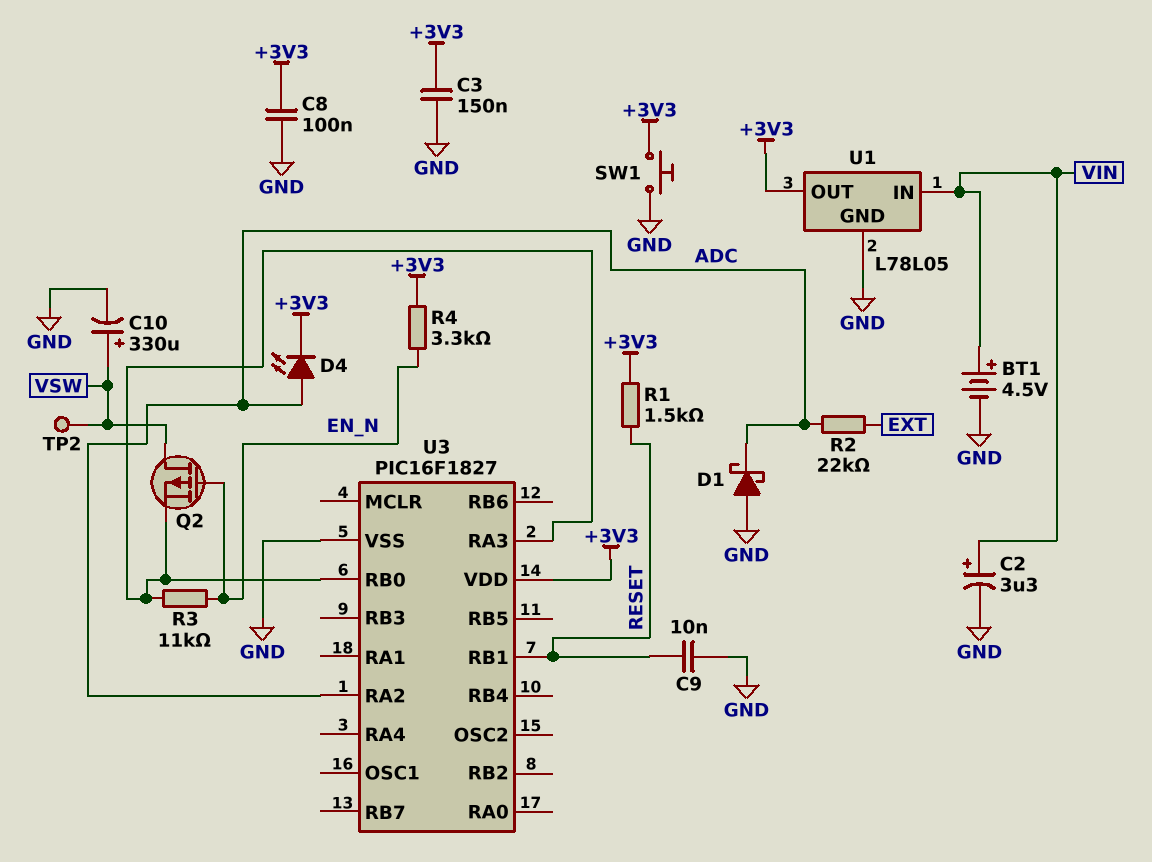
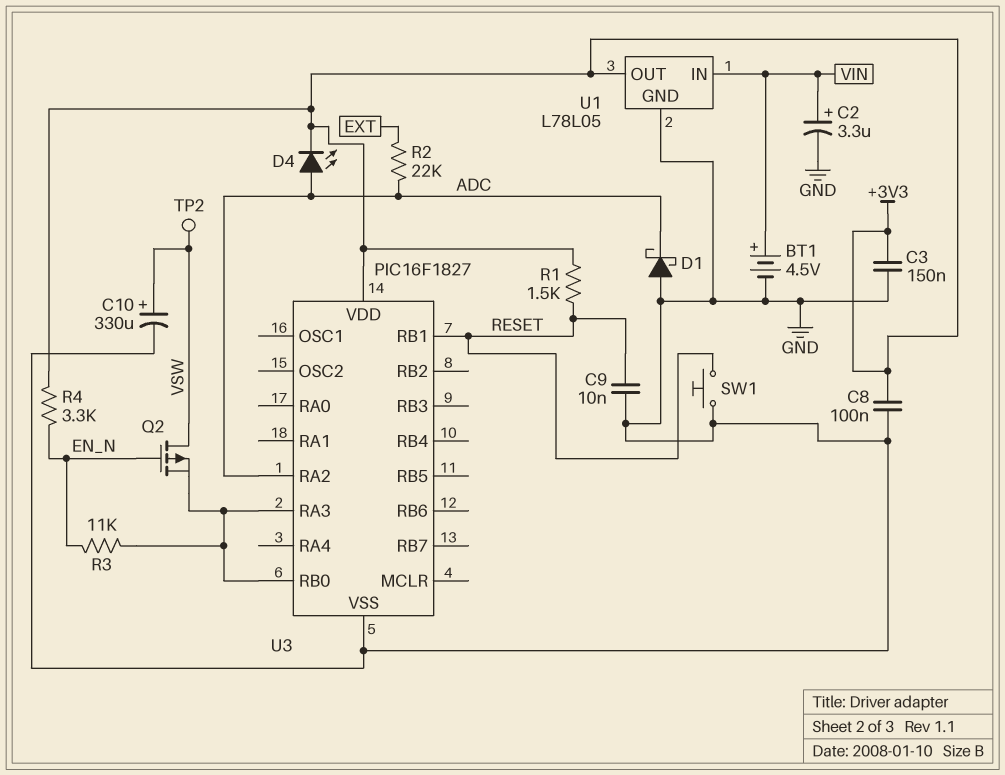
SW1: button (+3V3, GND) -> button (GND, RESET)

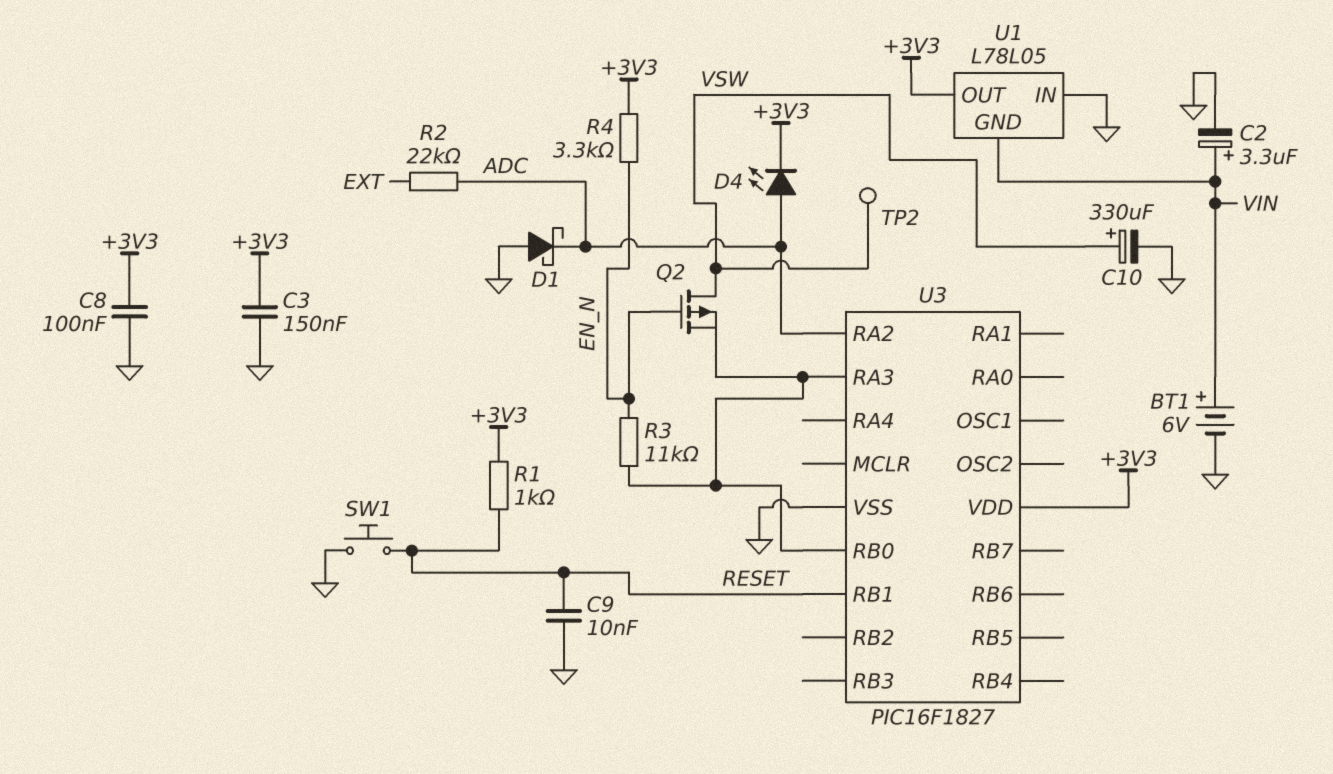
BT1: 4.5V (plus VIN, minus GND) -> 6V (plus VIN, minus GND)
R1: 1.5k (+3V3, RESET) -> 1k (+3V3, RESET)
U1 pin GND: GND -> VIN
U1 pin IN: VIN -> GND

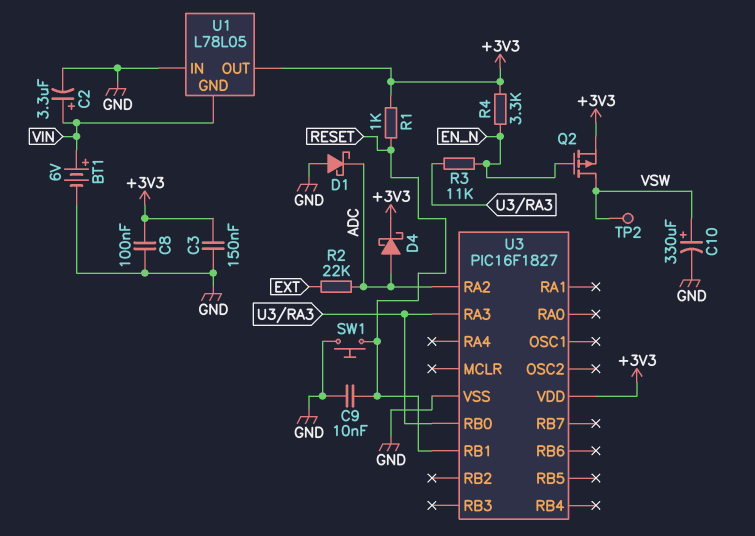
D4: LED (A ADC, K +3V3) -> schottky (A ADC, K +3V3)
Q2: PMOS (G EN_N, D VSW, S U3/RA3) -> PMOS (G EN_N, D VSW, S +3V3)

